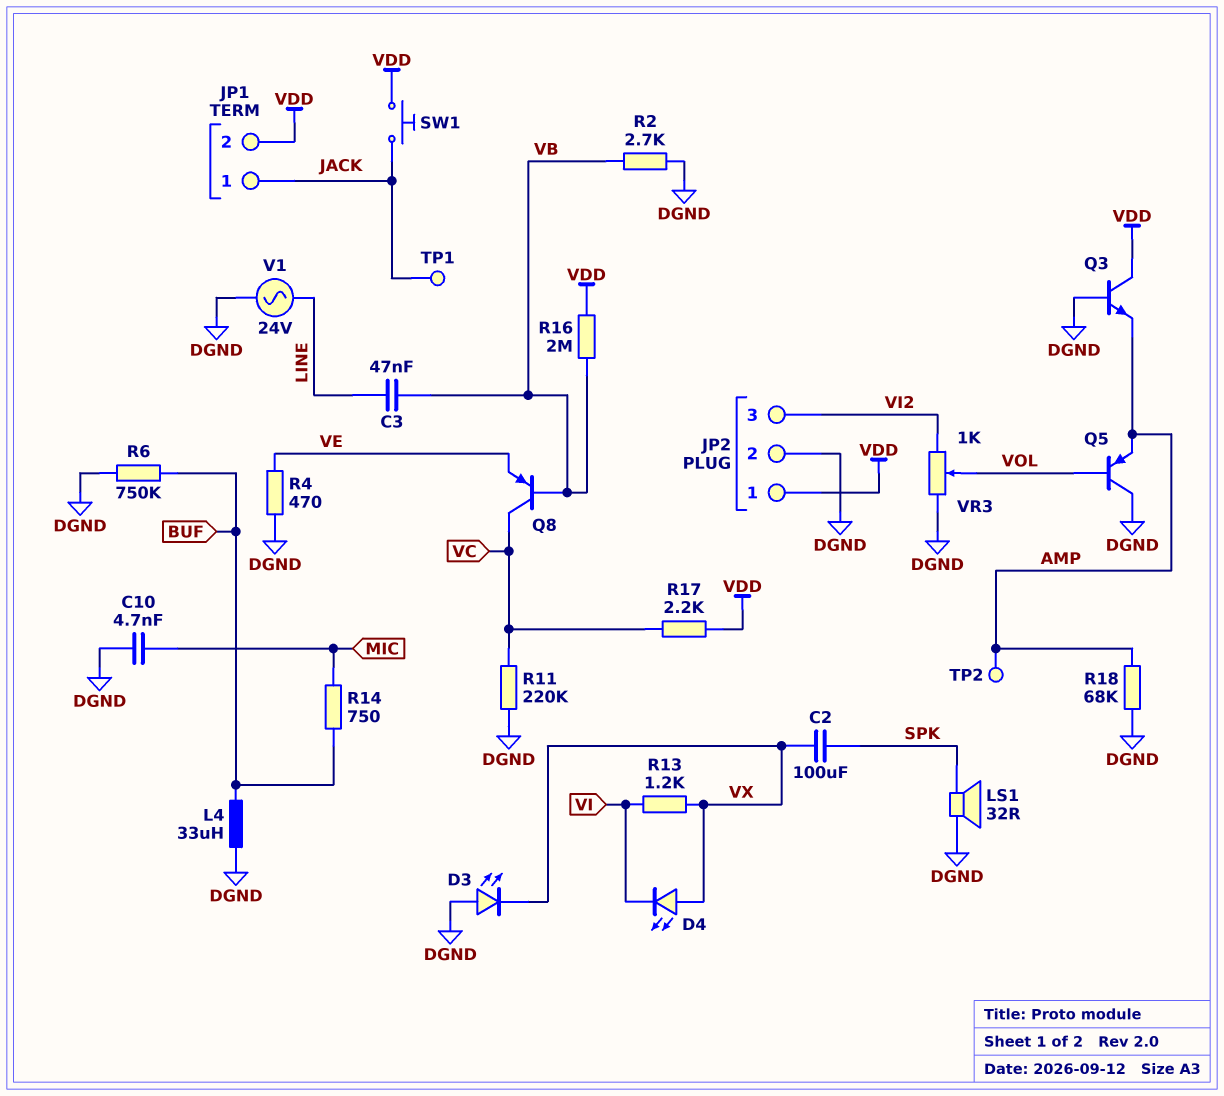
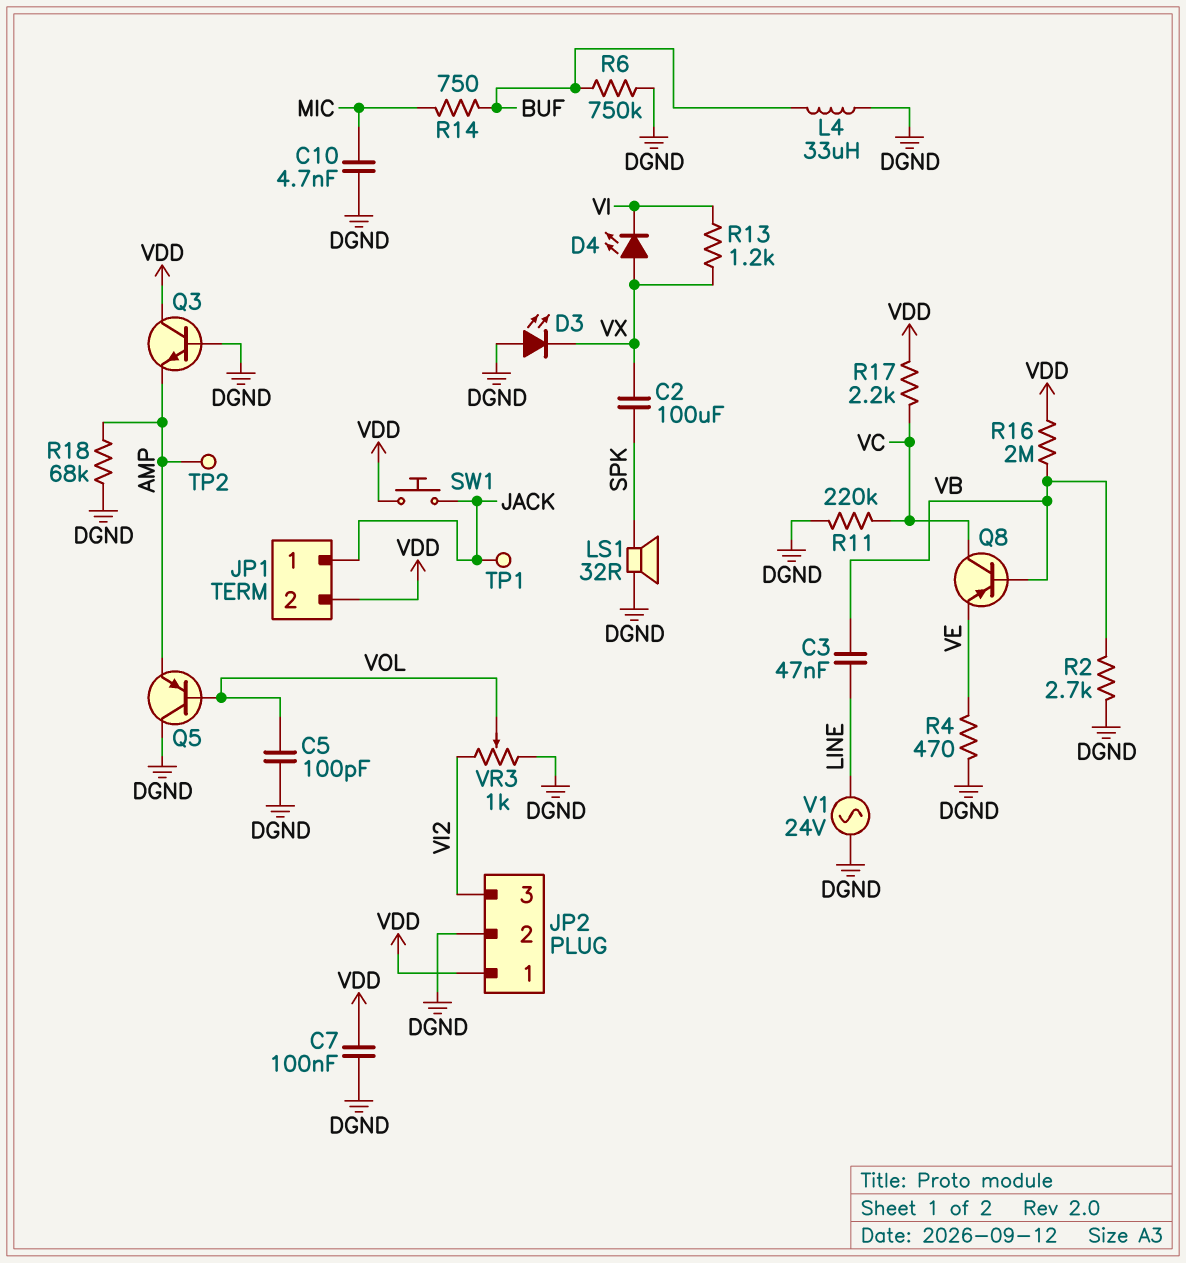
C5: none -> 100pF (DGND, VOL)
C7: none -> 100nF (DGND, VDD)

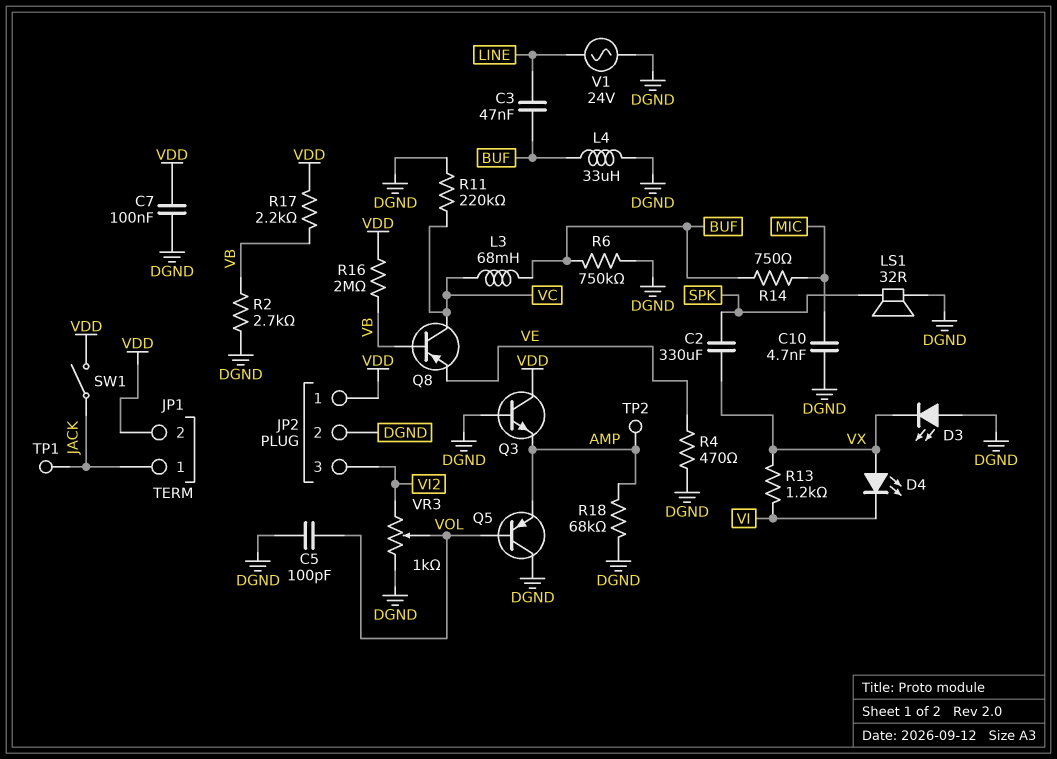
C2: 100uF (SPK, VX) -> 330uF (SPK, VX)
C3: 47nF (LINE, VB) -> 47nF (BUF, LINE)
L3: none -> 68mH (BUF, VC)
R17: 2.2k (VC, VDD) -> 2.2k (VB, VDD)
SW1: button (JACK, VDD) -> switch (JACK, VDD)

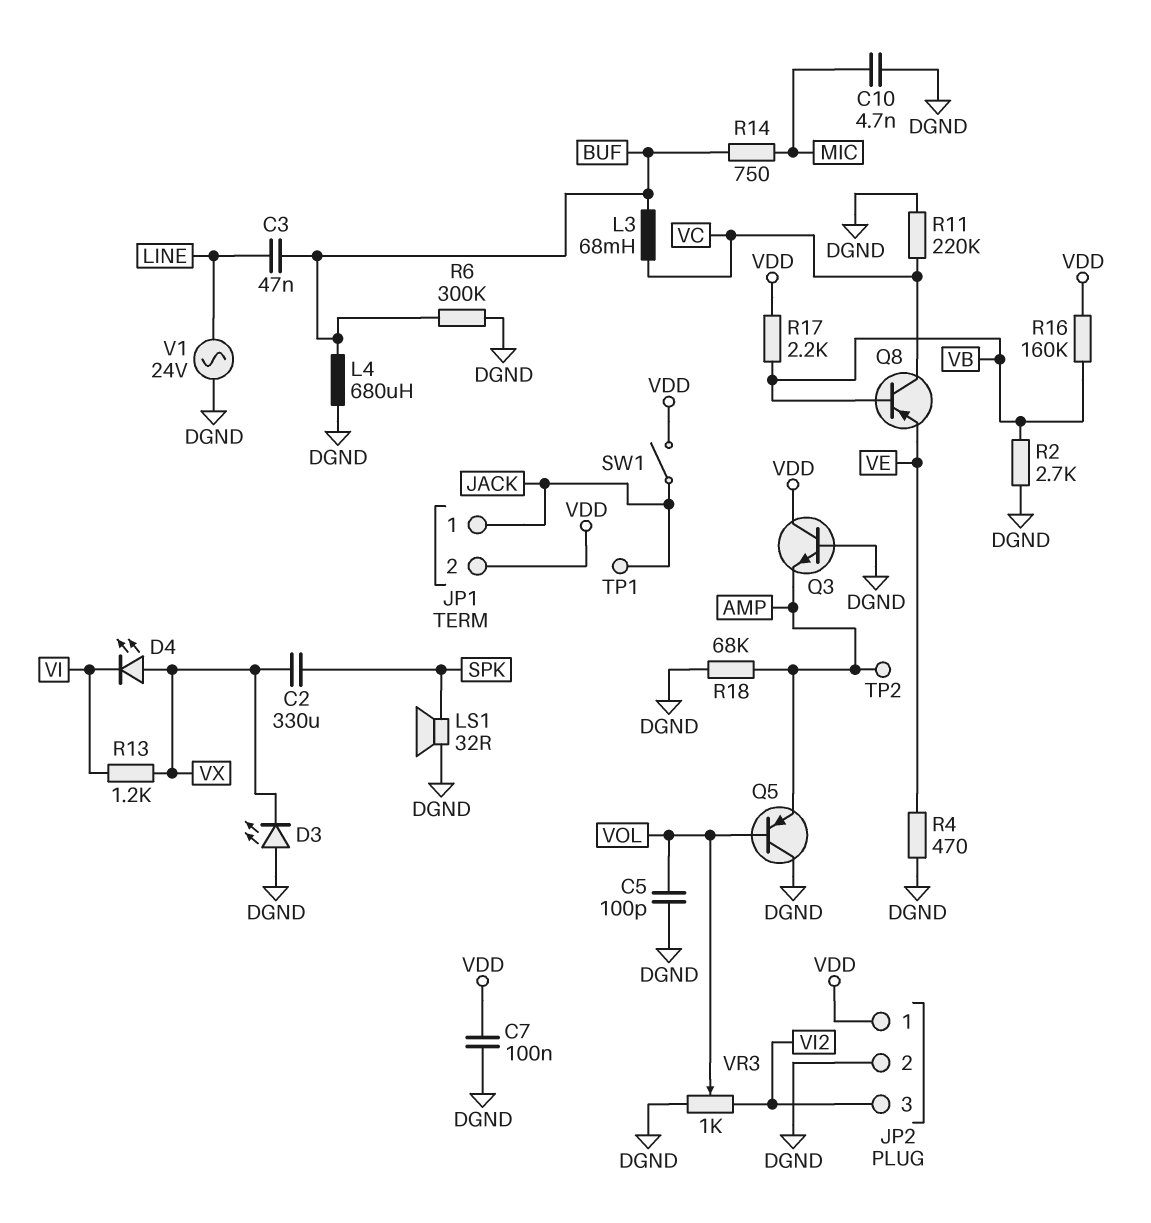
L4: 33uH (BUF, DGND) -> 680uH (BUF, DGND)
R6: 750k (BUF, DGND) -> 300k (BUF, DGND)
R16: 2M (VB, VDD) -> 160k (VB, VDD)

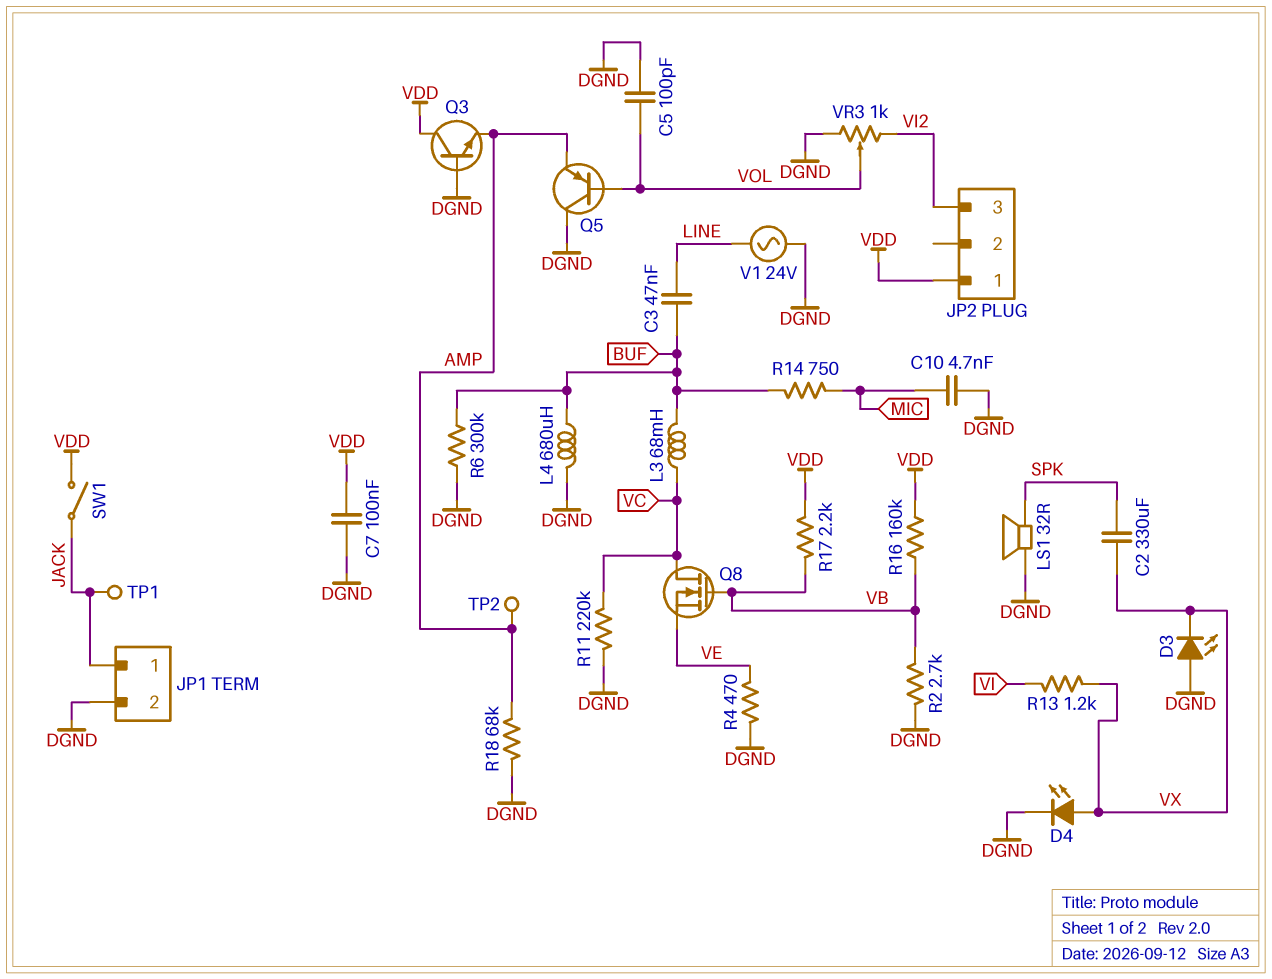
D4: LED (A VX, K VI) -> LED (A VX, K DGND)
JP1 pin 2: VDD -> DGND
JP2 pin 2: DGND -> none
Q8: PNP (B VB, C VC, E VE) -> NMOS (G VB, D VC, S VE)

